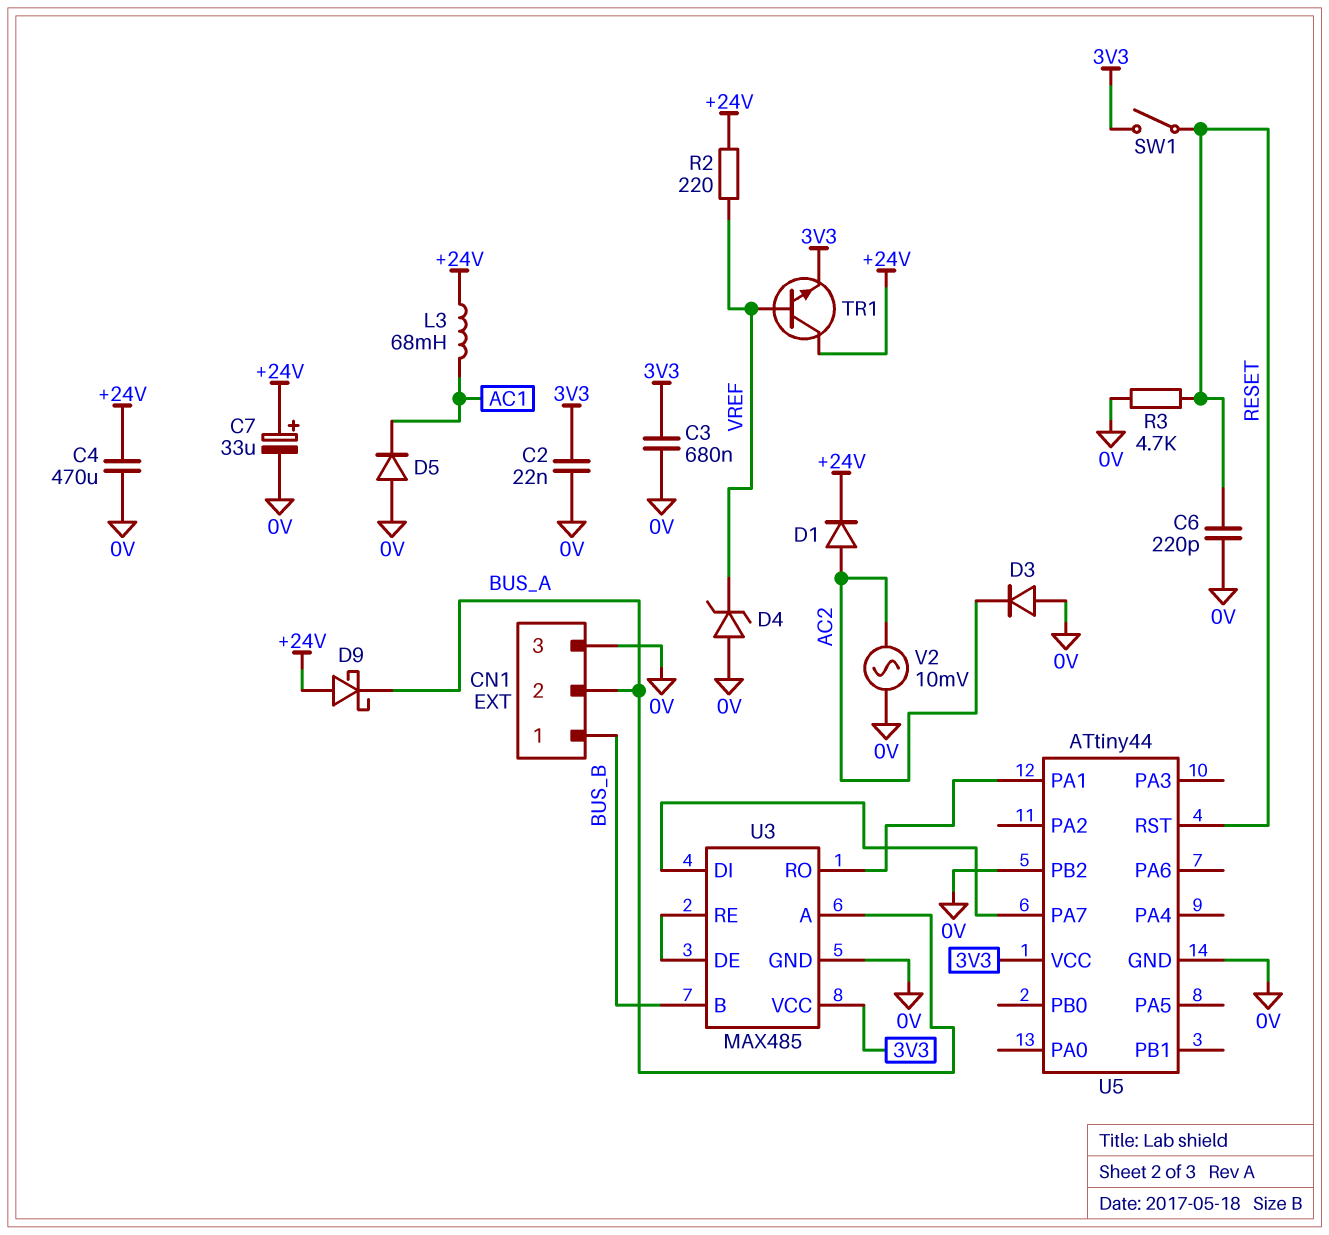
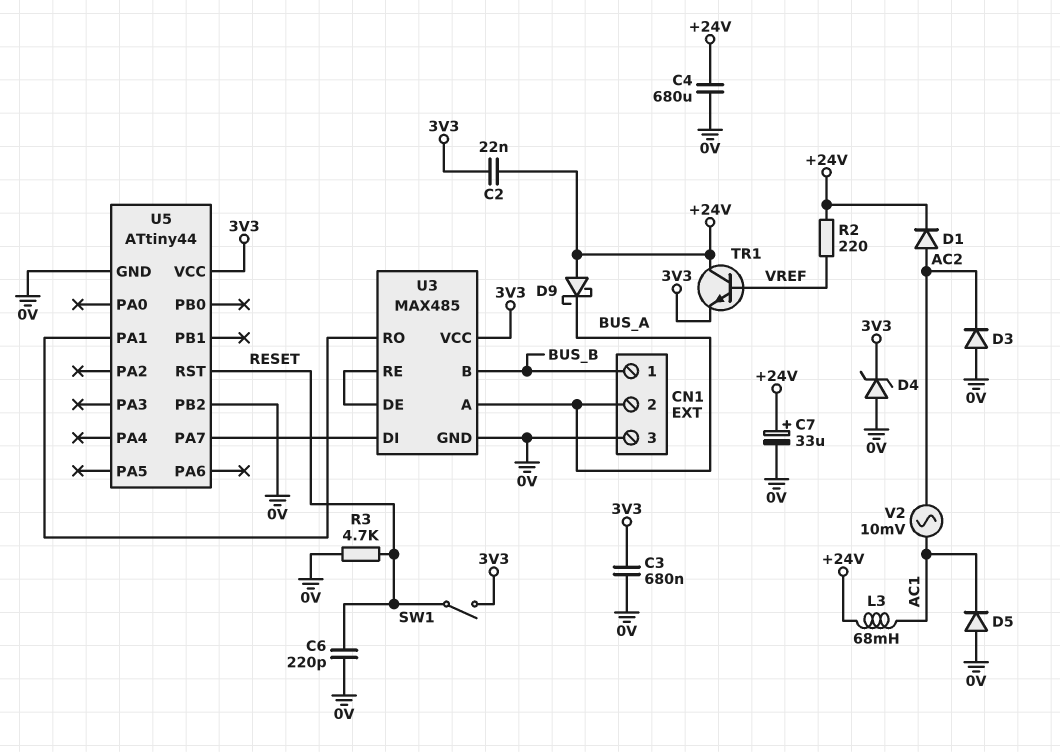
C2: 22nF (0V, 3V3) -> 22nF (+24V, 3V3)
C4: 470uF (+24V, 0V) -> 680uF (+24V, 0V)
D4: zener (A 0V, K VREF) -> zener (A 0V, K 3V3)
V2: AC 10mV (0V, AC2) -> AC 10mV (AC1, AC2)

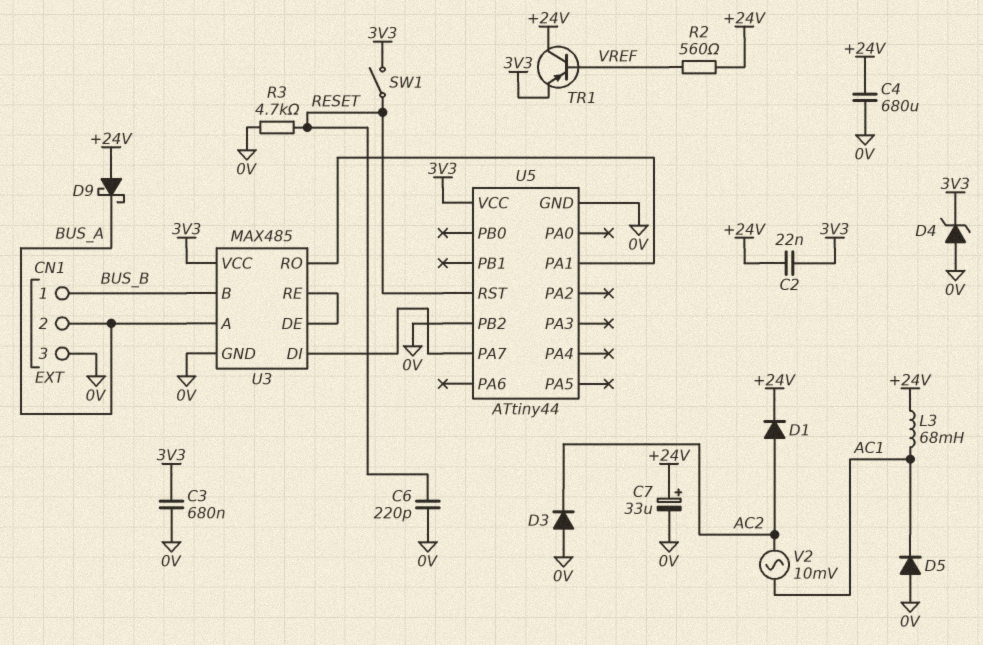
R2: 220 (+24V, VREF) -> 560 (+24V, VREF)
TR1: NPN (B VREF, C +24V, E 3V3) -> PNP (B VREF, C +24V, E 3V3)

